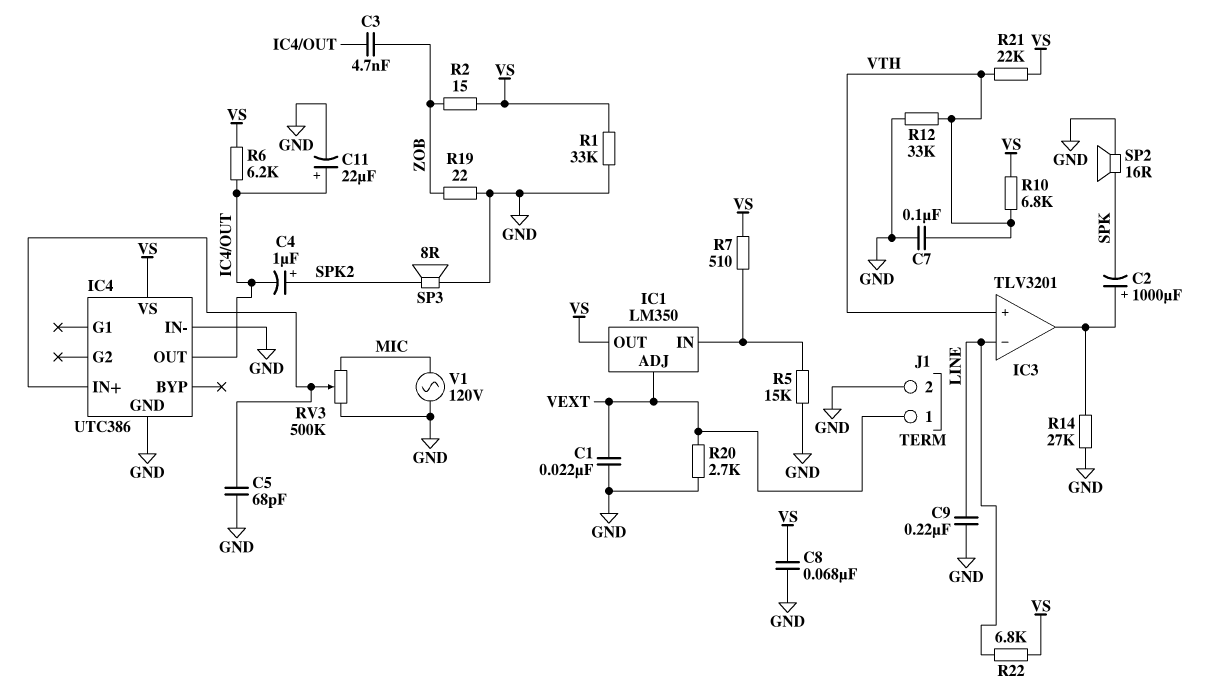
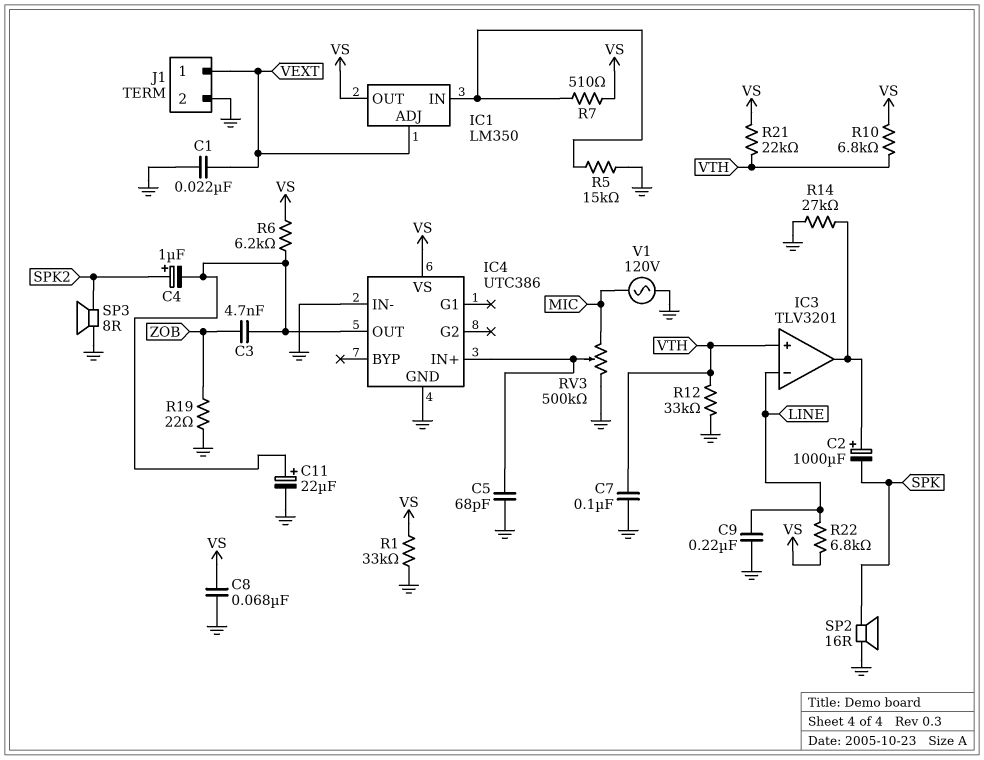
R2: 15 (VS, ZOB) -> none
R20: 2.7k (GND, VEXT) -> none

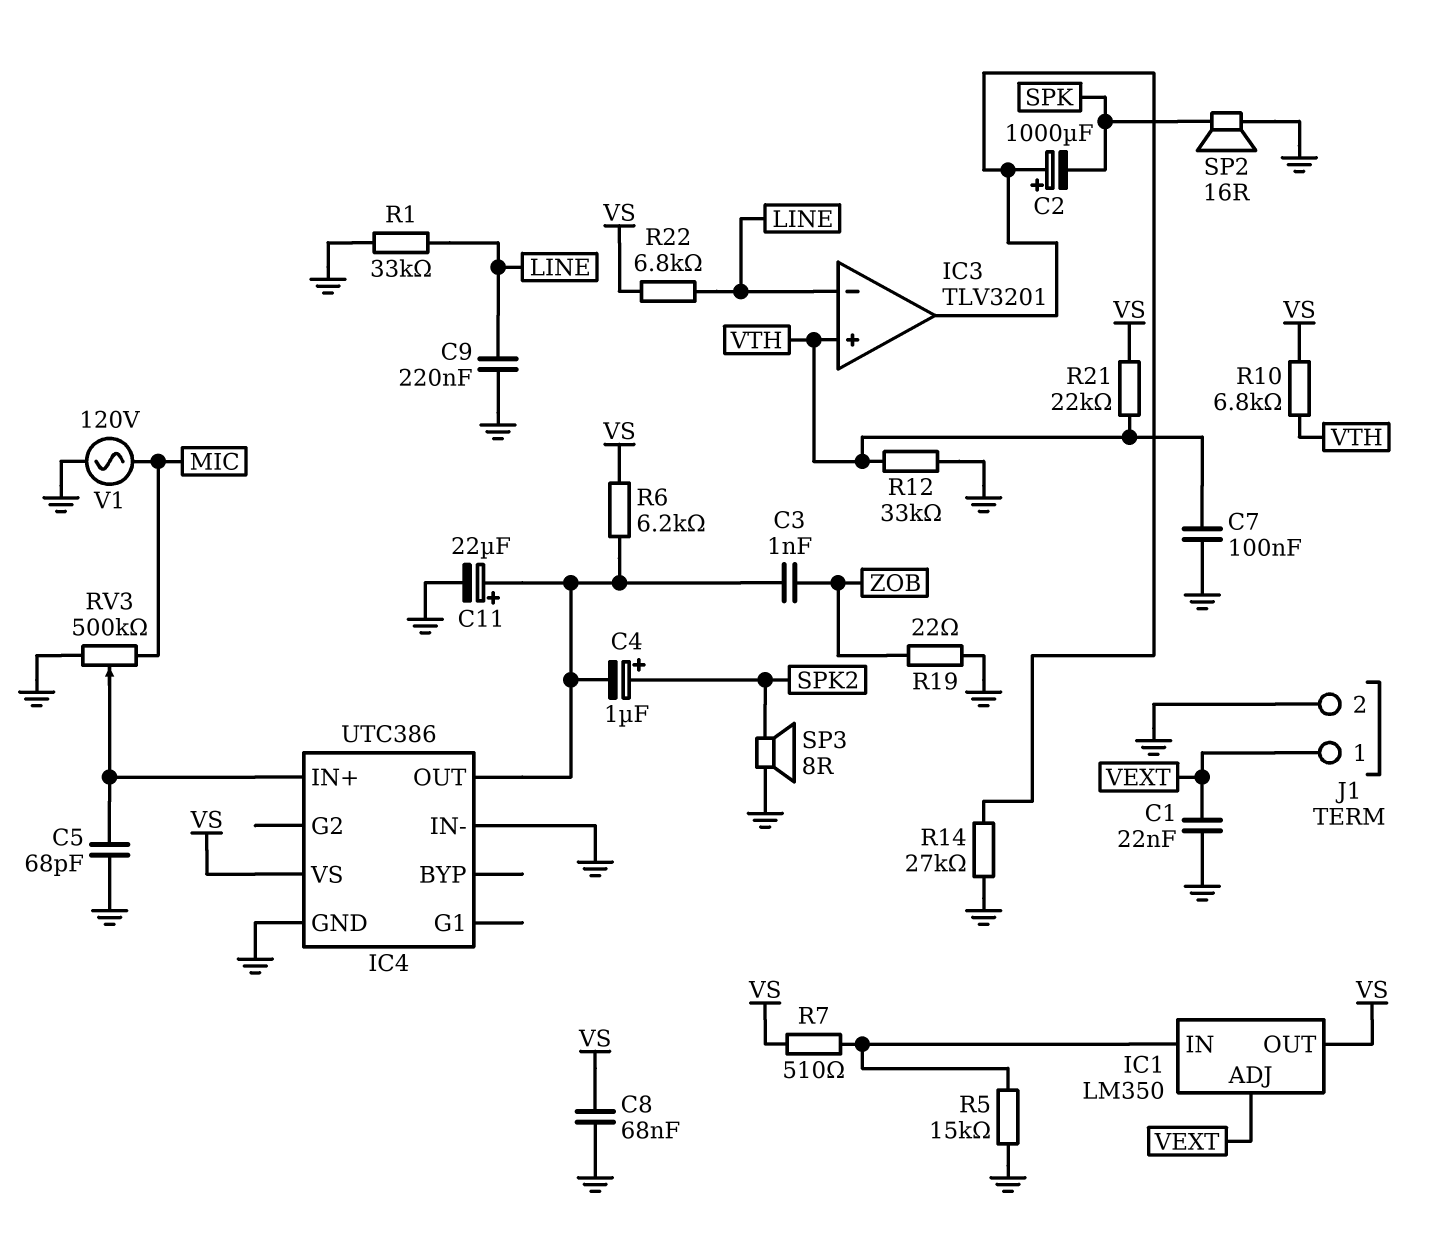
C3: 4.7nF (IC4/OUT, ZOB) -> 1nF (IC4/OUT, ZOB)
R1: 33k (GND, VS) -> 33k (GND, LINE)

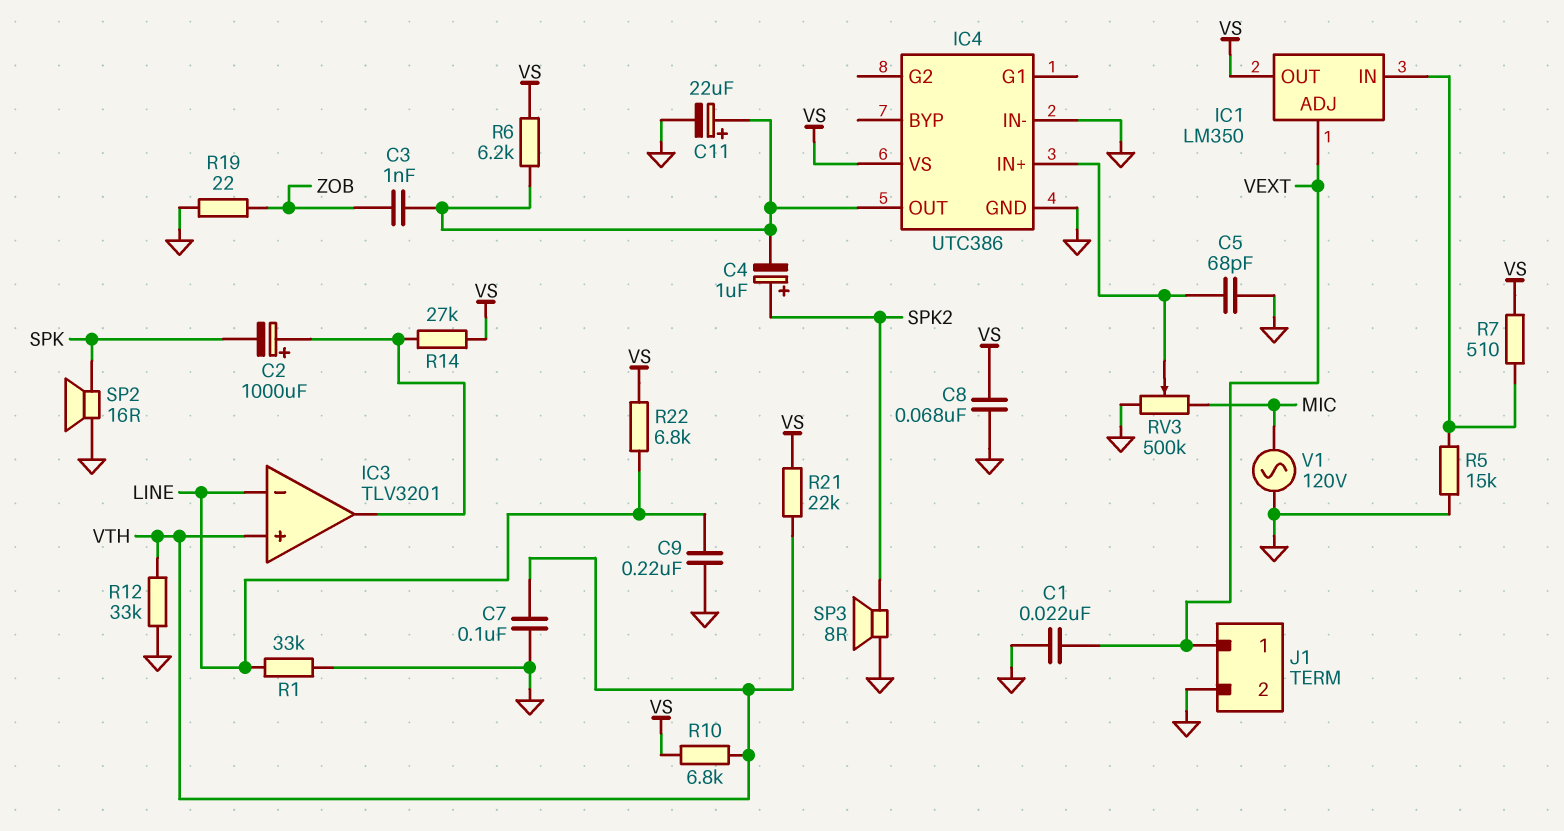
R14: 27k (GND, IC3/out) -> 27k (IC3/out, VS)

